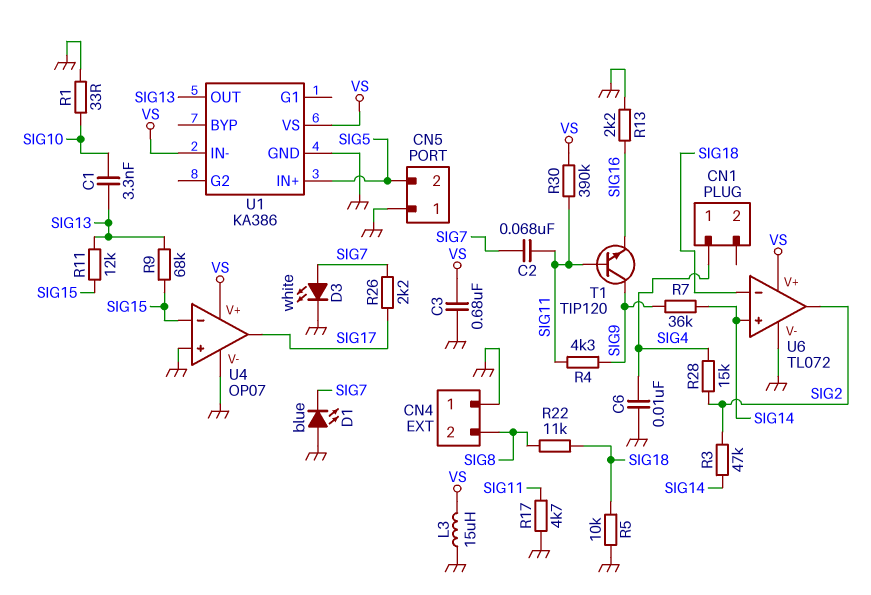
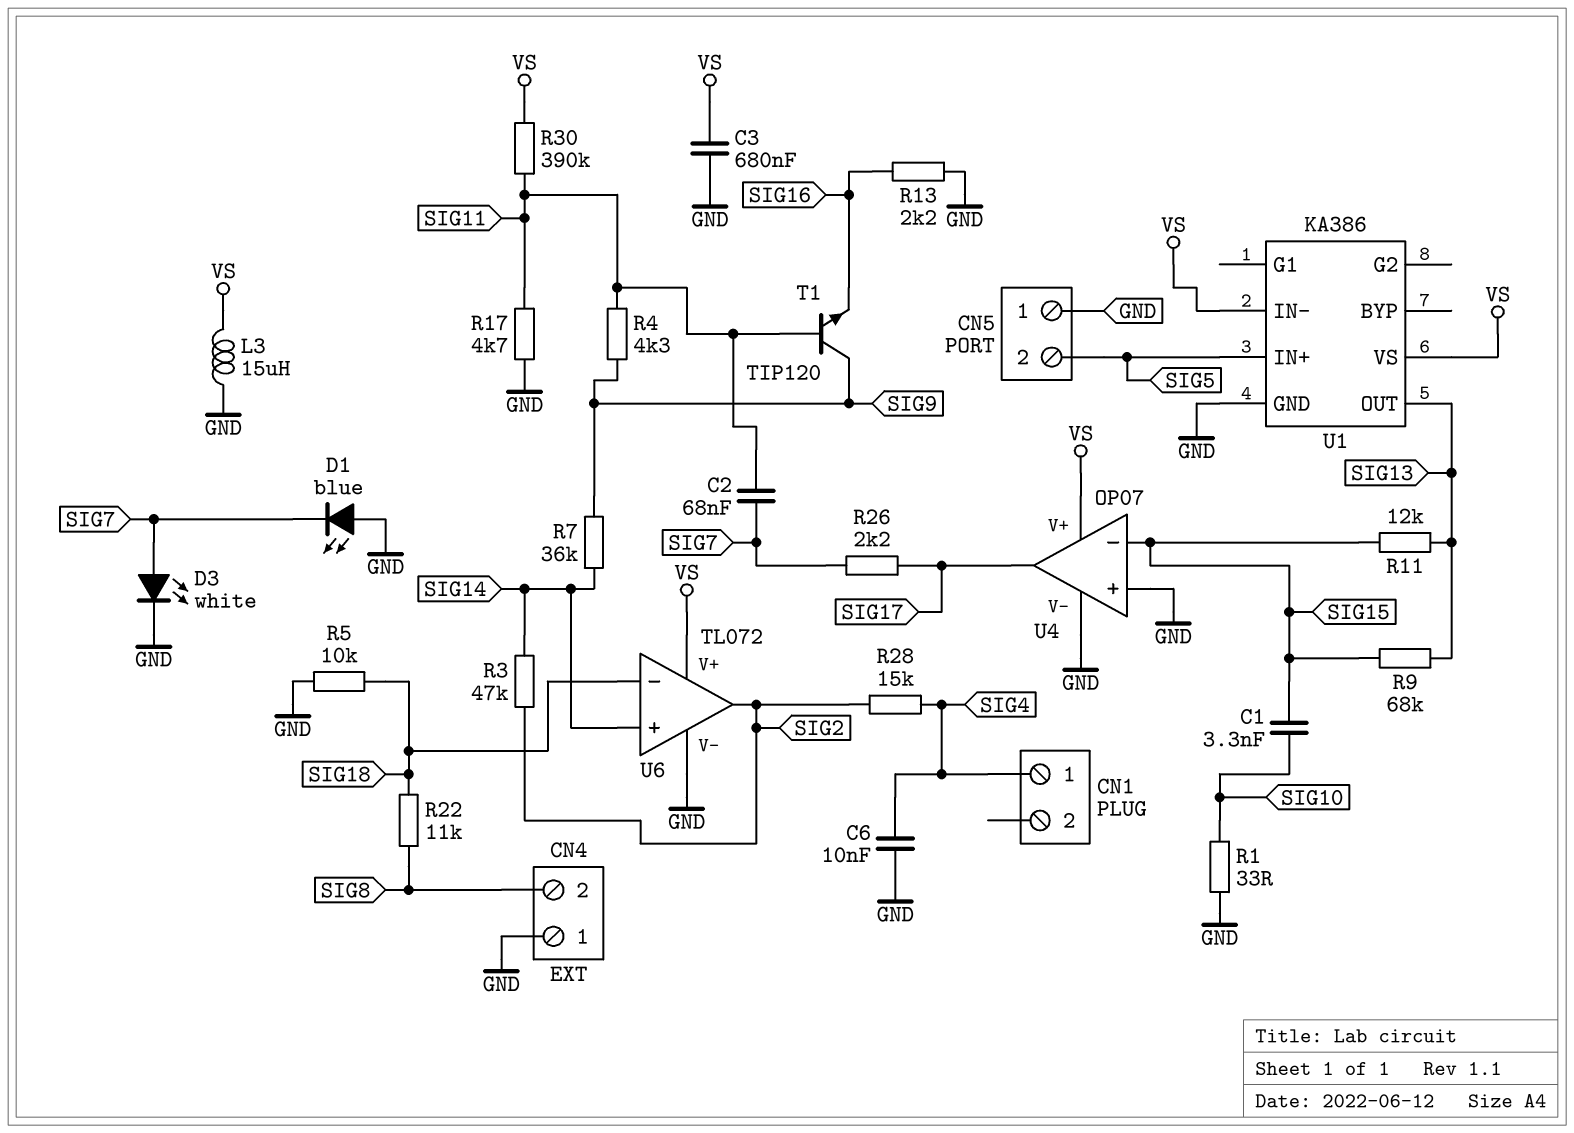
C1: 3.3nF (SIG10, SIG13) -> 3.3nF (SIG10, SIG15)

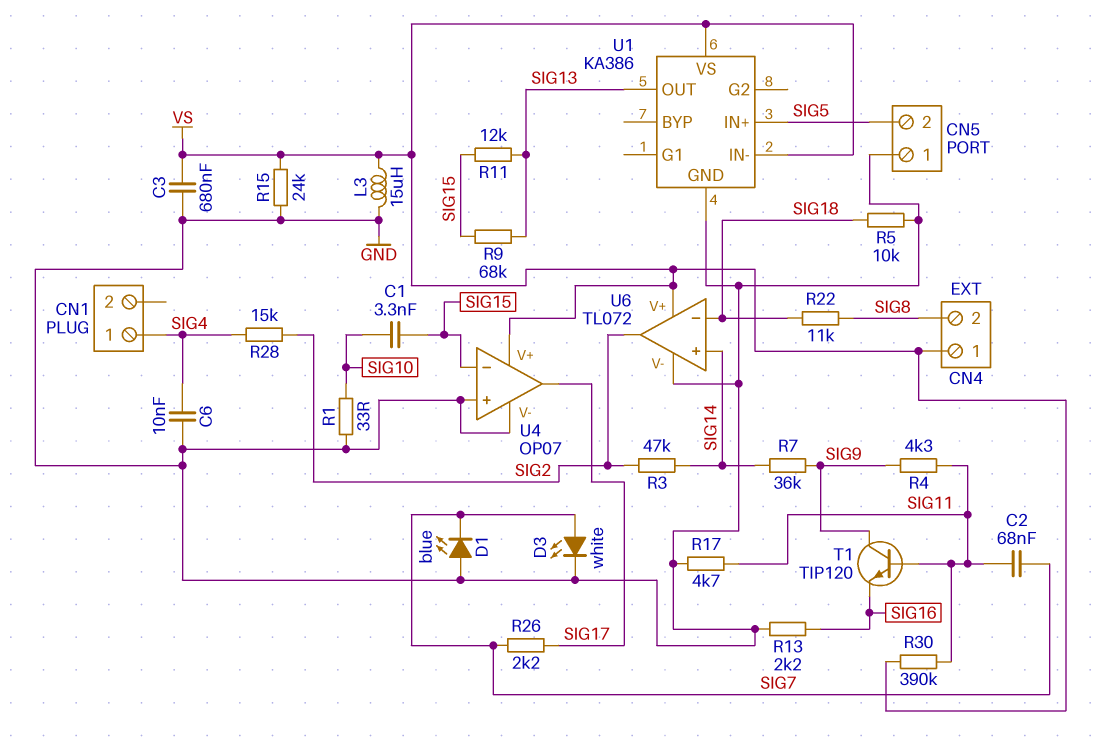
CN4 pin 1: GND -> VS
R15: none -> 24k (GND, VS)

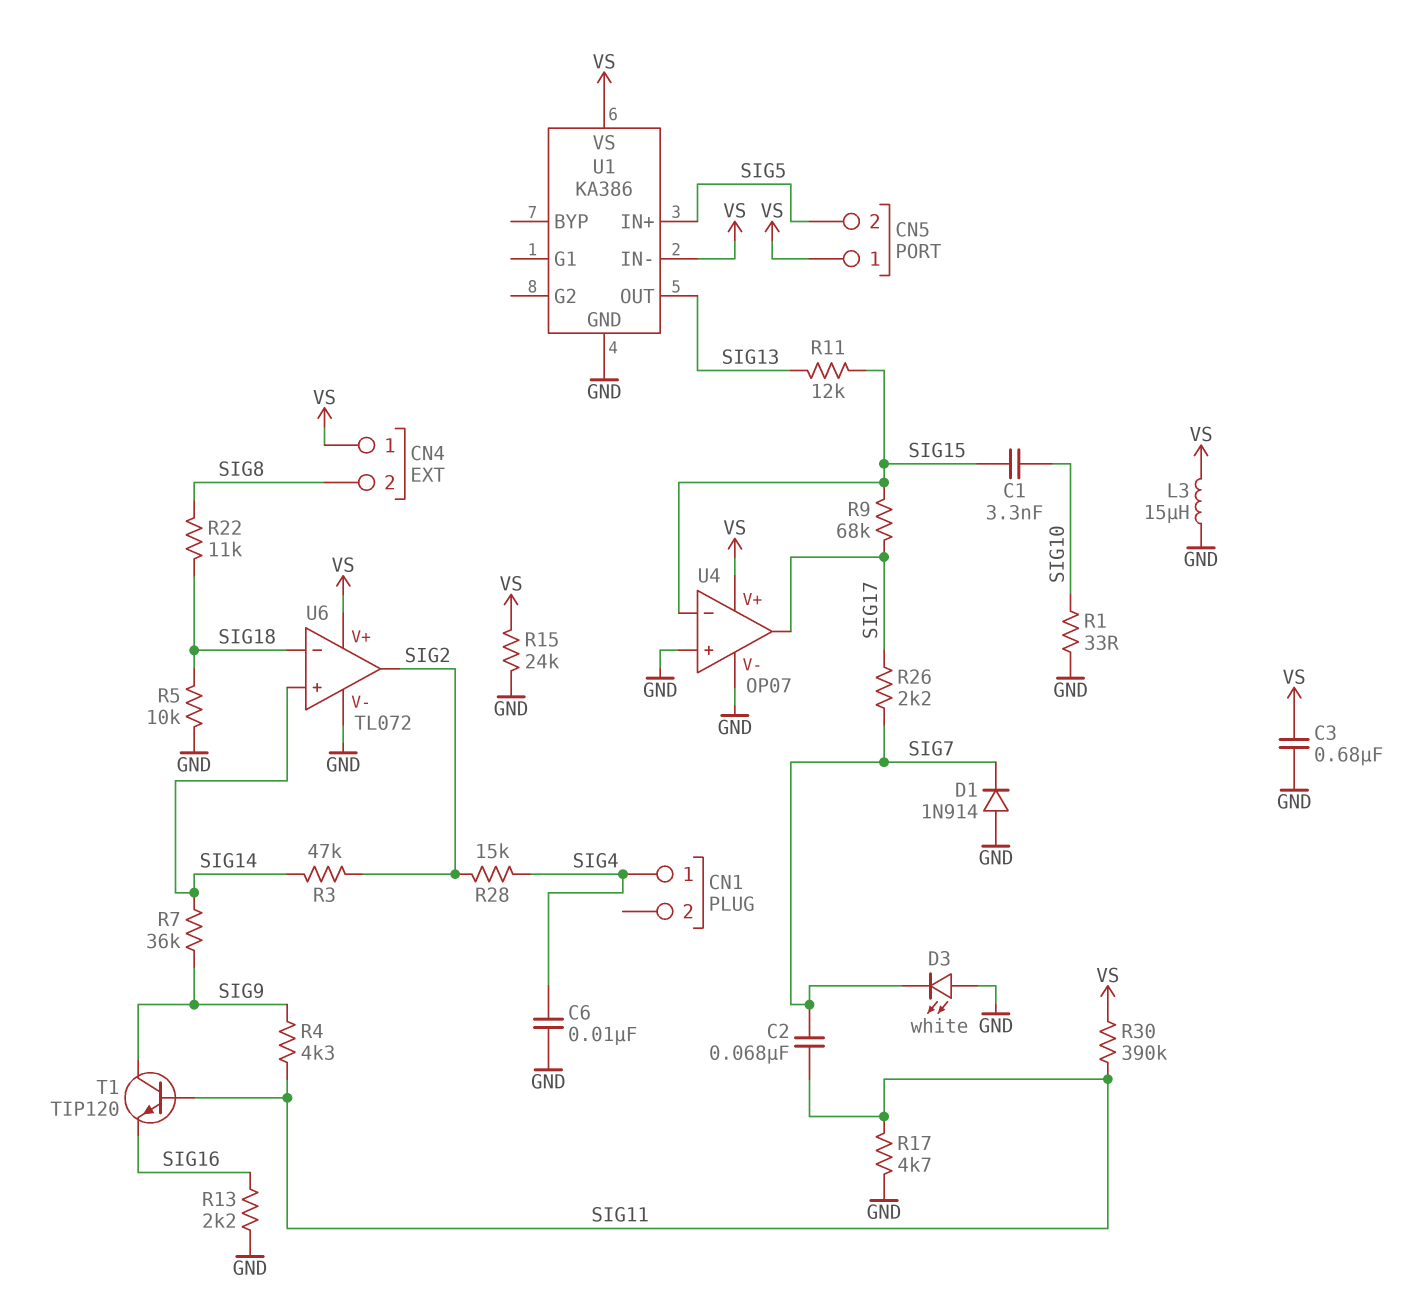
CN5 pin 1: GND -> VS
D1: LED blue (A GND, K SIG7) -> diode 1N914 (A GND, K SIG7)
D3: LED white (A SIG7, K GND) -> LED white (A GND, K SIG7)
R9: 68k (SIG13, SIG15) -> 68k (SIG15, SIG17)

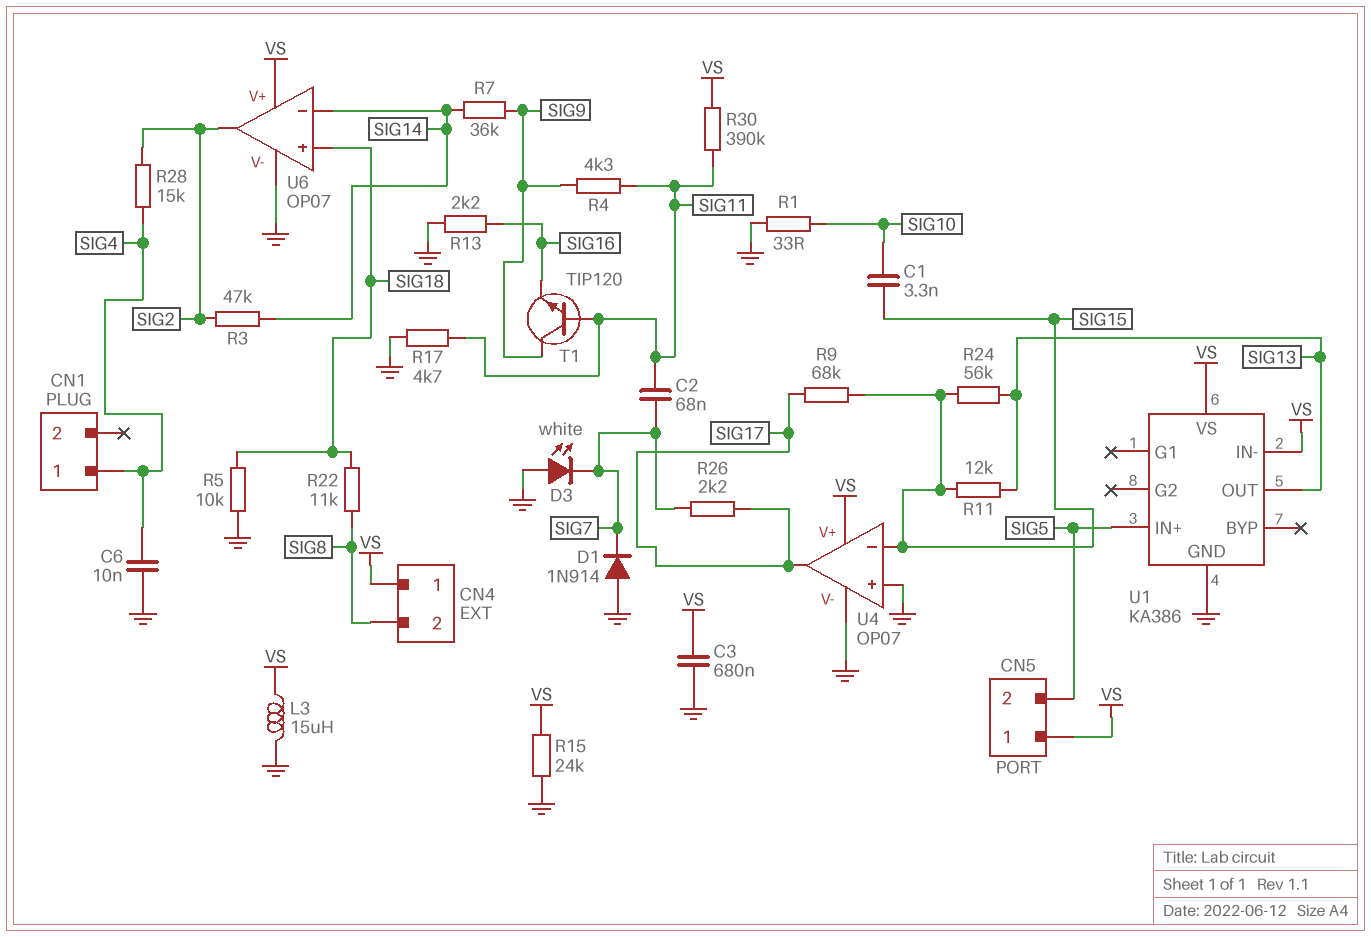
R24: none -> 56k (SIG13, SIG15)
U6: TL072 -> OP07
U6 pin in+: SIG14 -> SIG18
U6 pin in-: SIG18 -> SIG14

